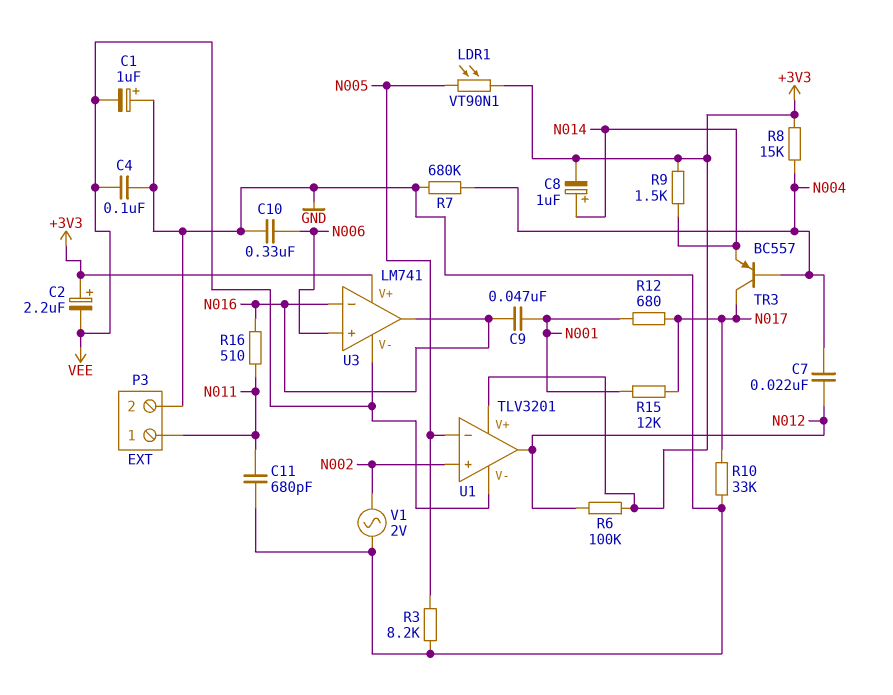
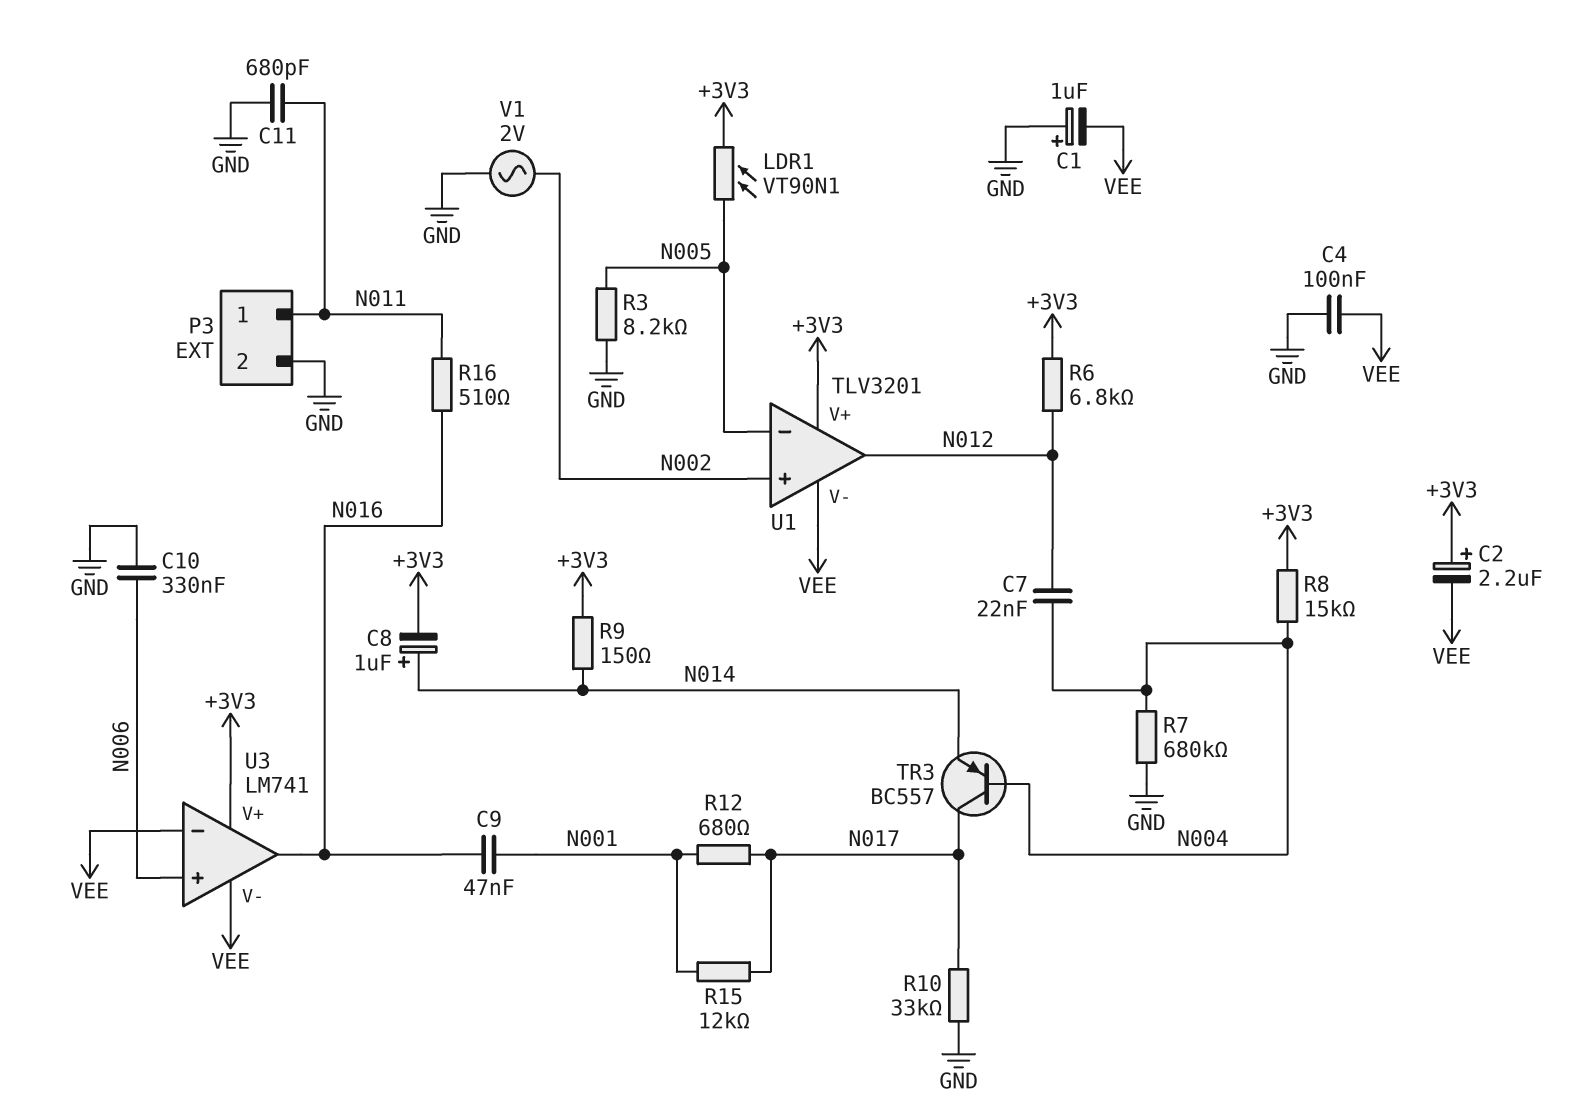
R6: 100k (+3V3, N012) -> 6.8k (+3V3, N012)
R9: 1.5k (+3V3, N014) -> 150 (+3V3, N014)
U3 pin in-: N016 -> VEE

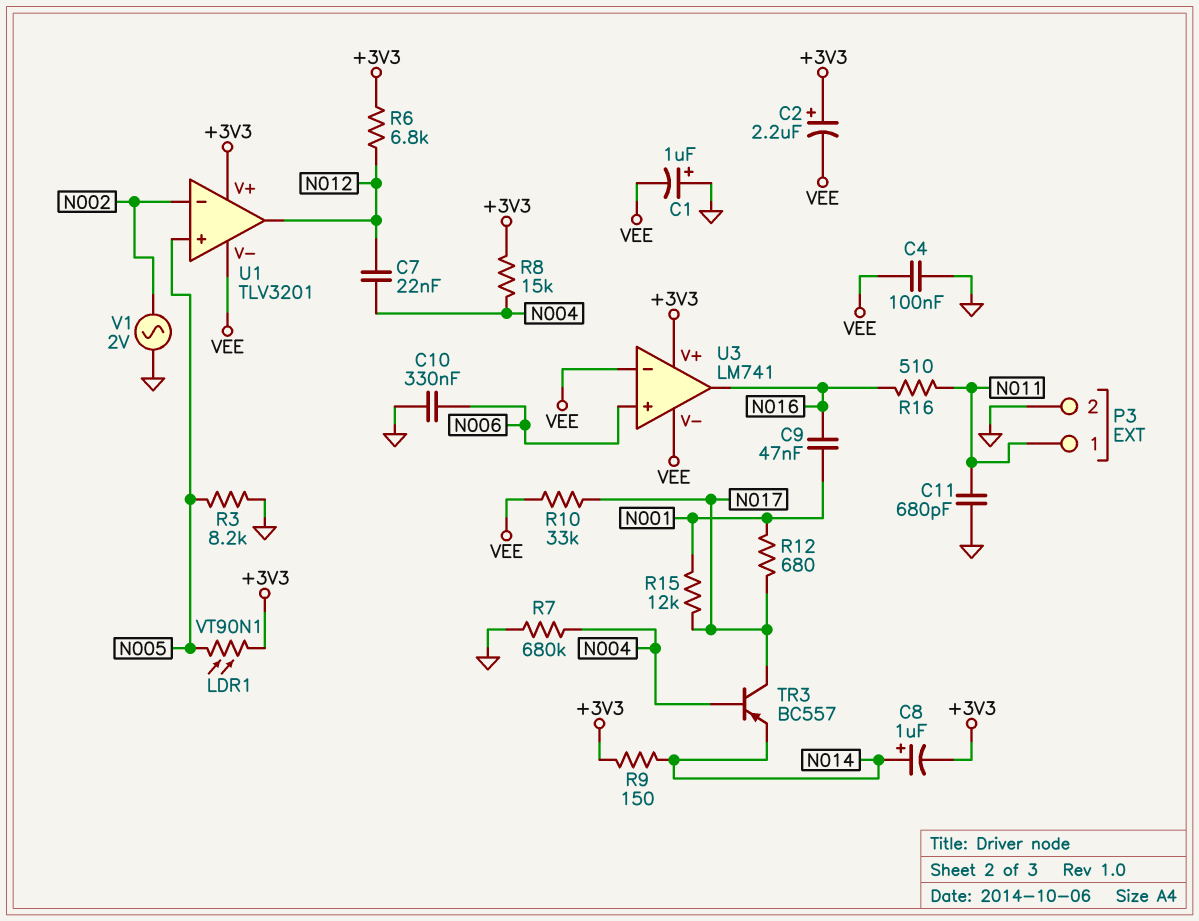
R10: 33k (GND, N017) -> 33k (N017, VEE)
U1 pin in+: N002 -> N005
U1 pin in-: N005 -> N002

